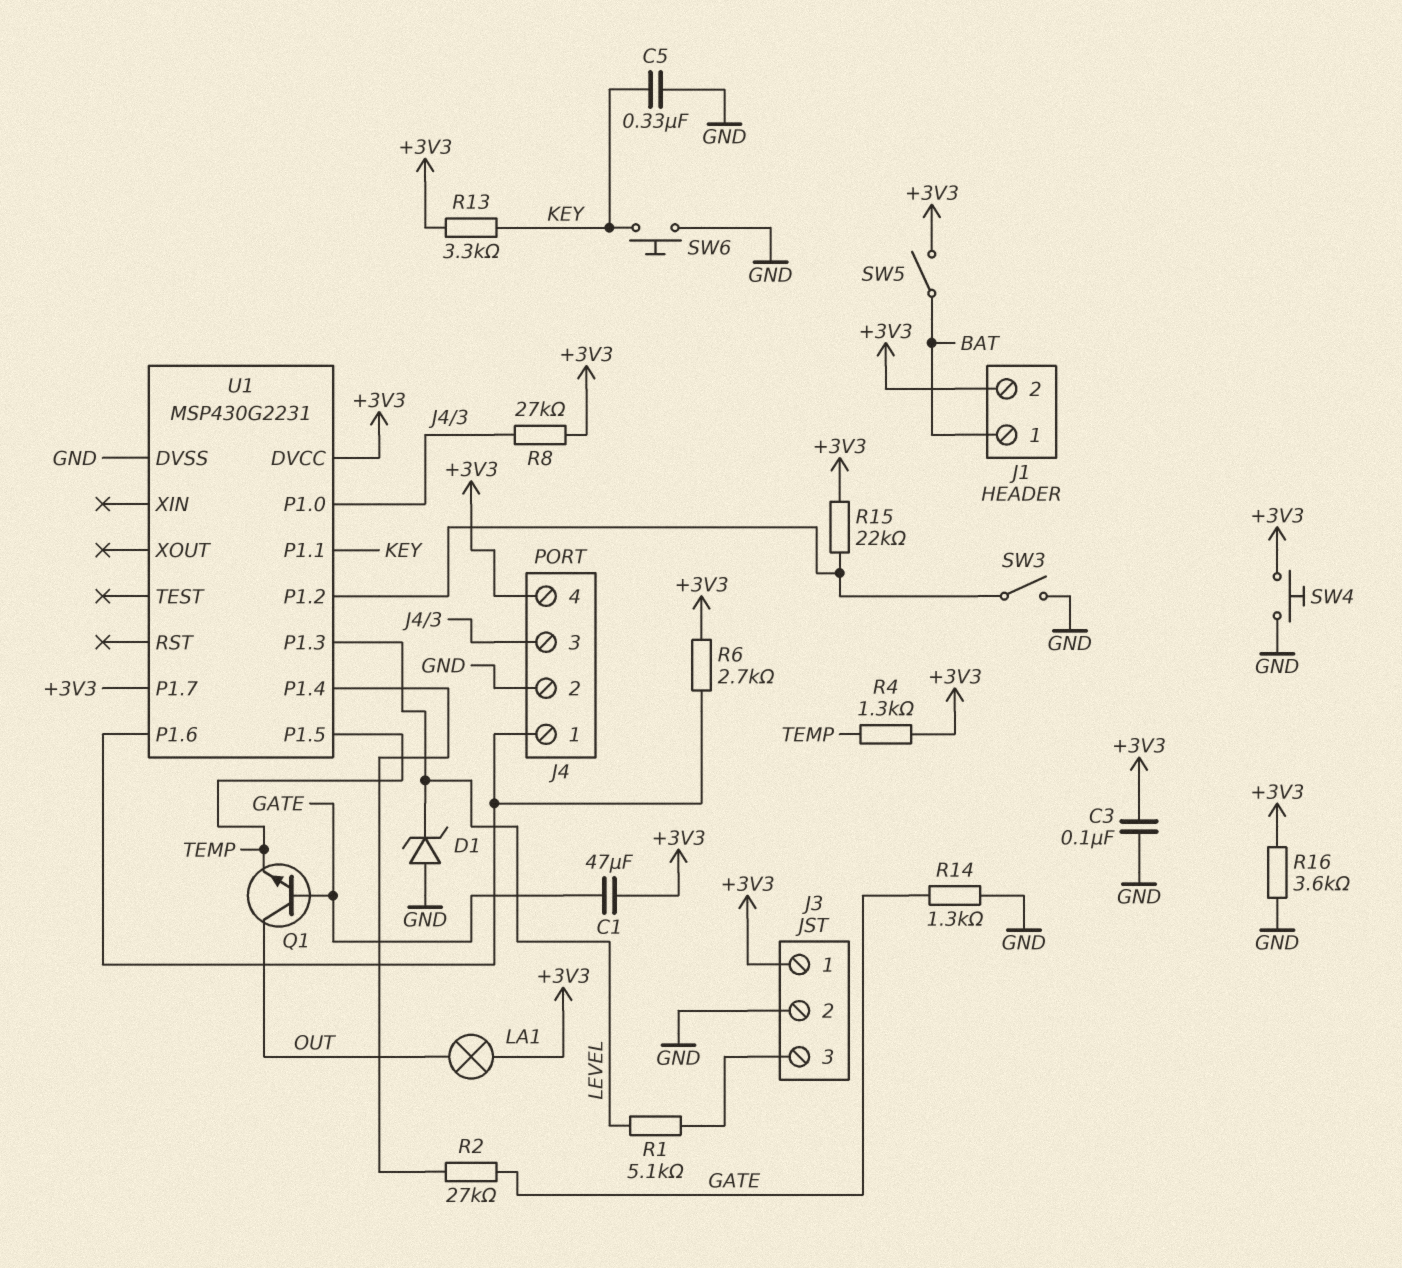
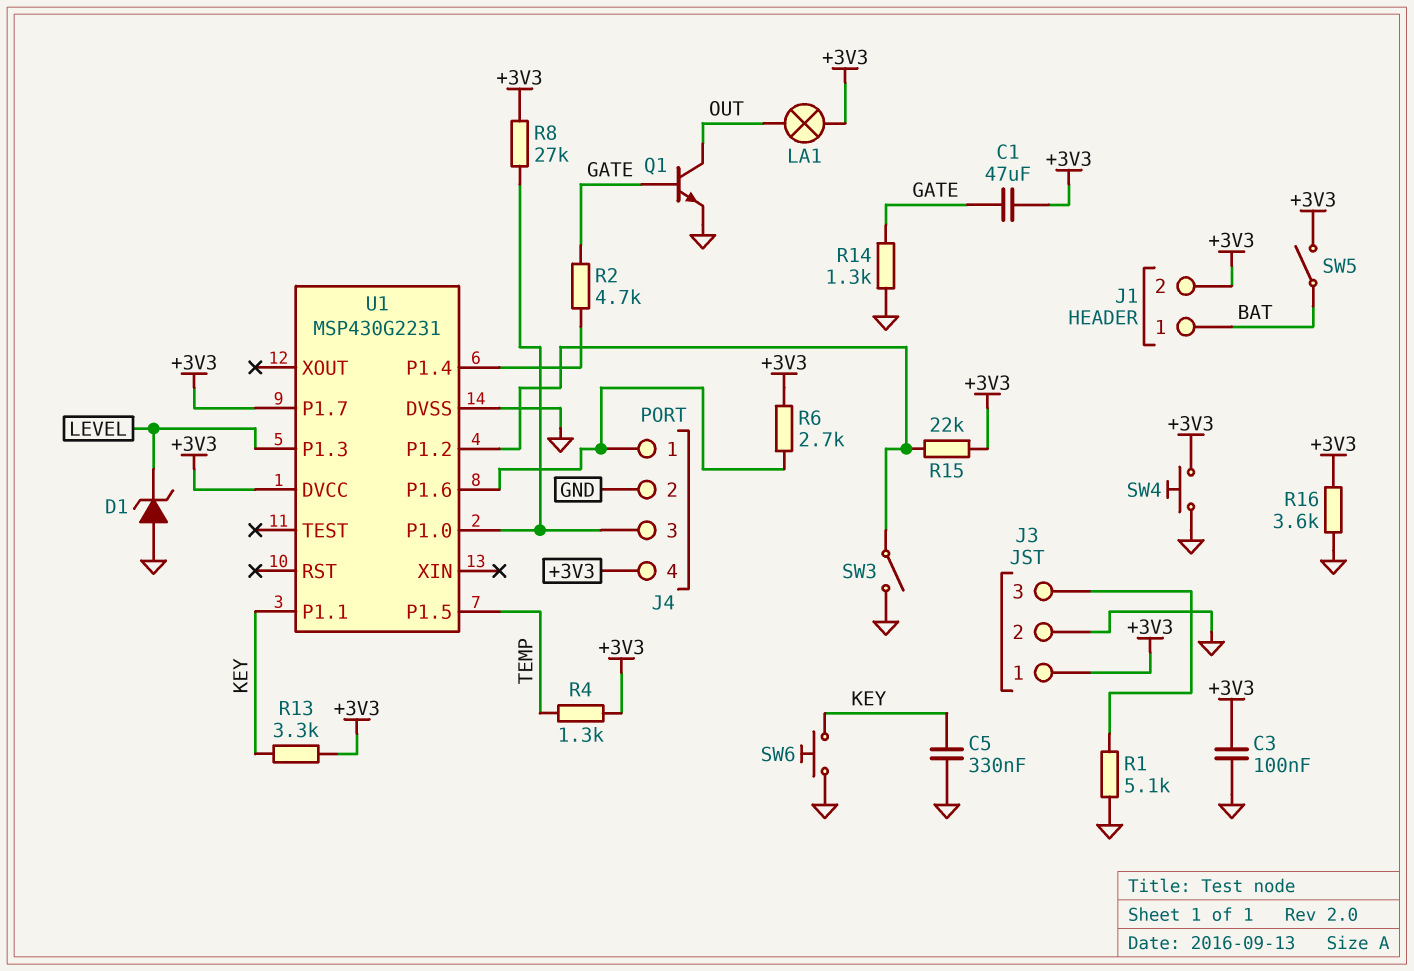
Q1: NPN (B GATE, C OUT, E TEMP) -> NPN (B GATE, C OUT, E GND)
R1: 5.1k (J3/3, LEVEL) -> 5.1k (GND, J3/3)
R2: 27k (GATE, U1/P1.4) -> 4.7k (GATE, U1/P1.4)

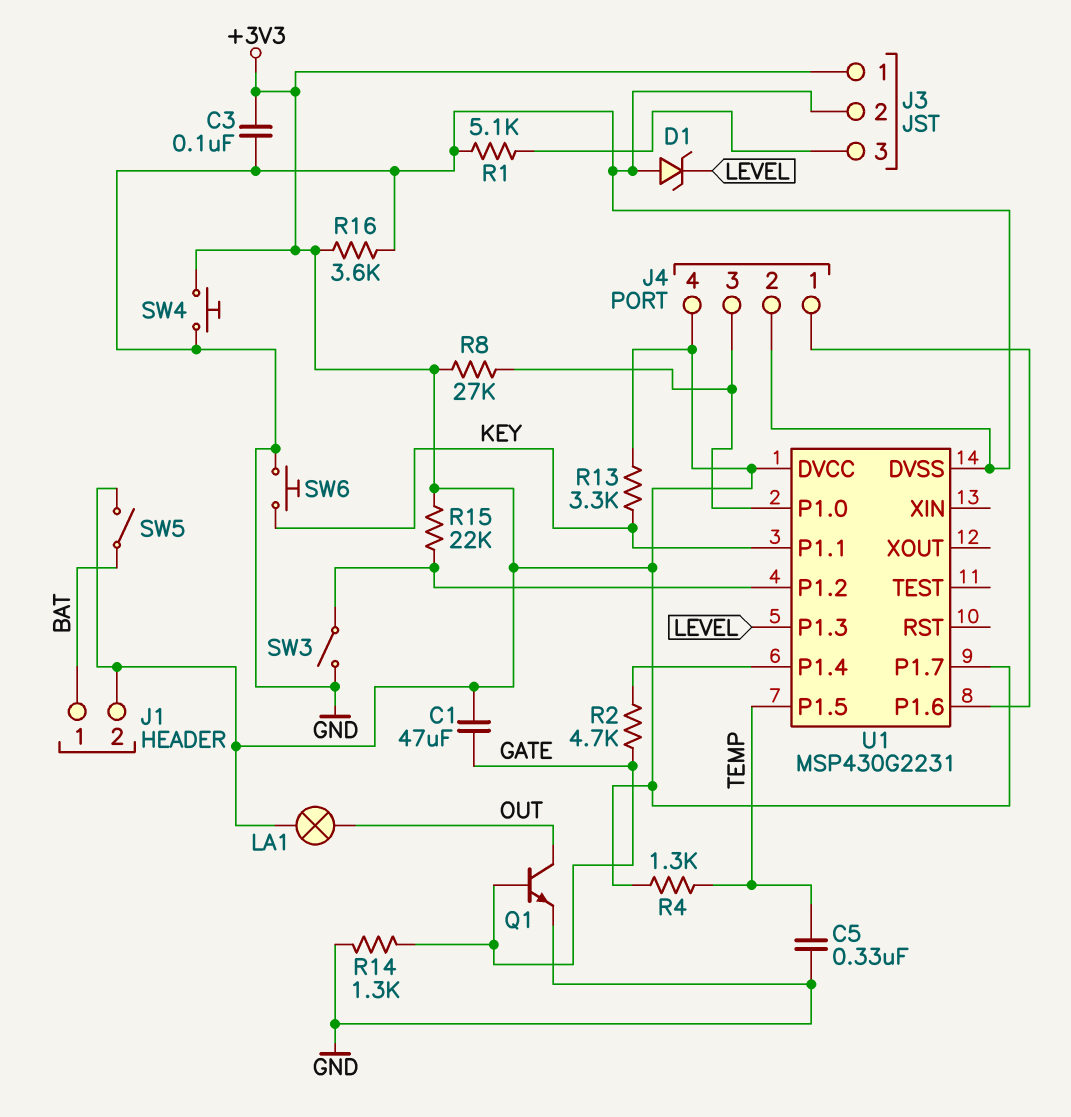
C5: 330nF (GND, KEY) -> 330nF (GND, TEMP)
R6: 2.7k (+3V3, J4/1) -> none

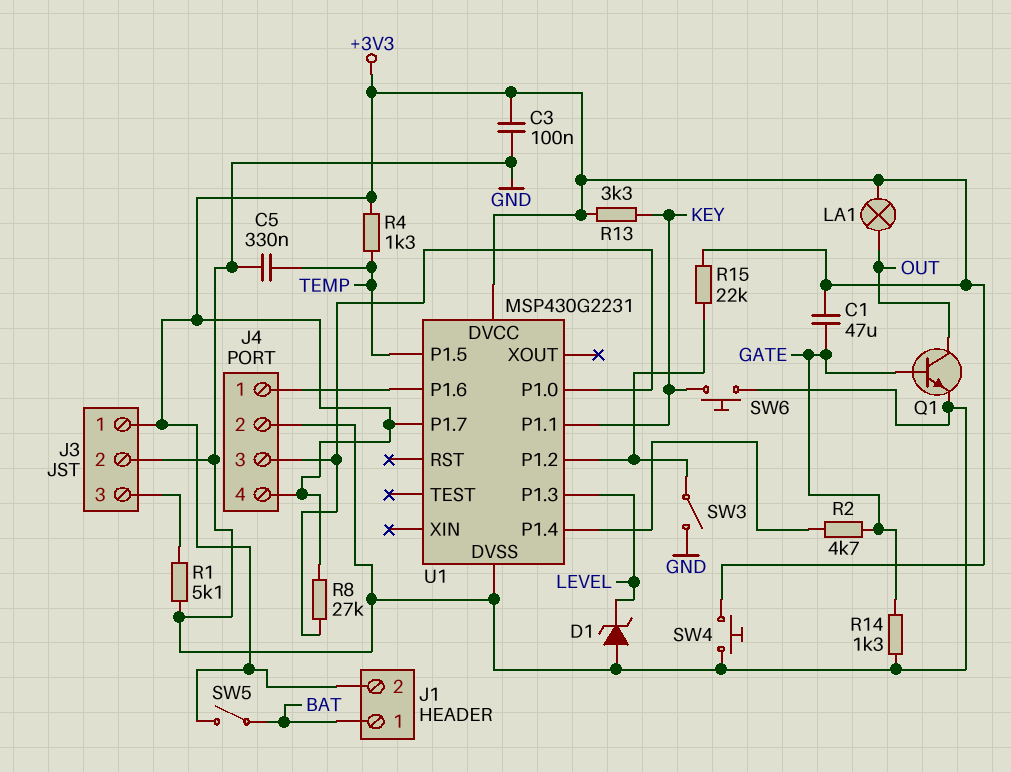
R16: 3.6k (+3V3, GND) -> none

